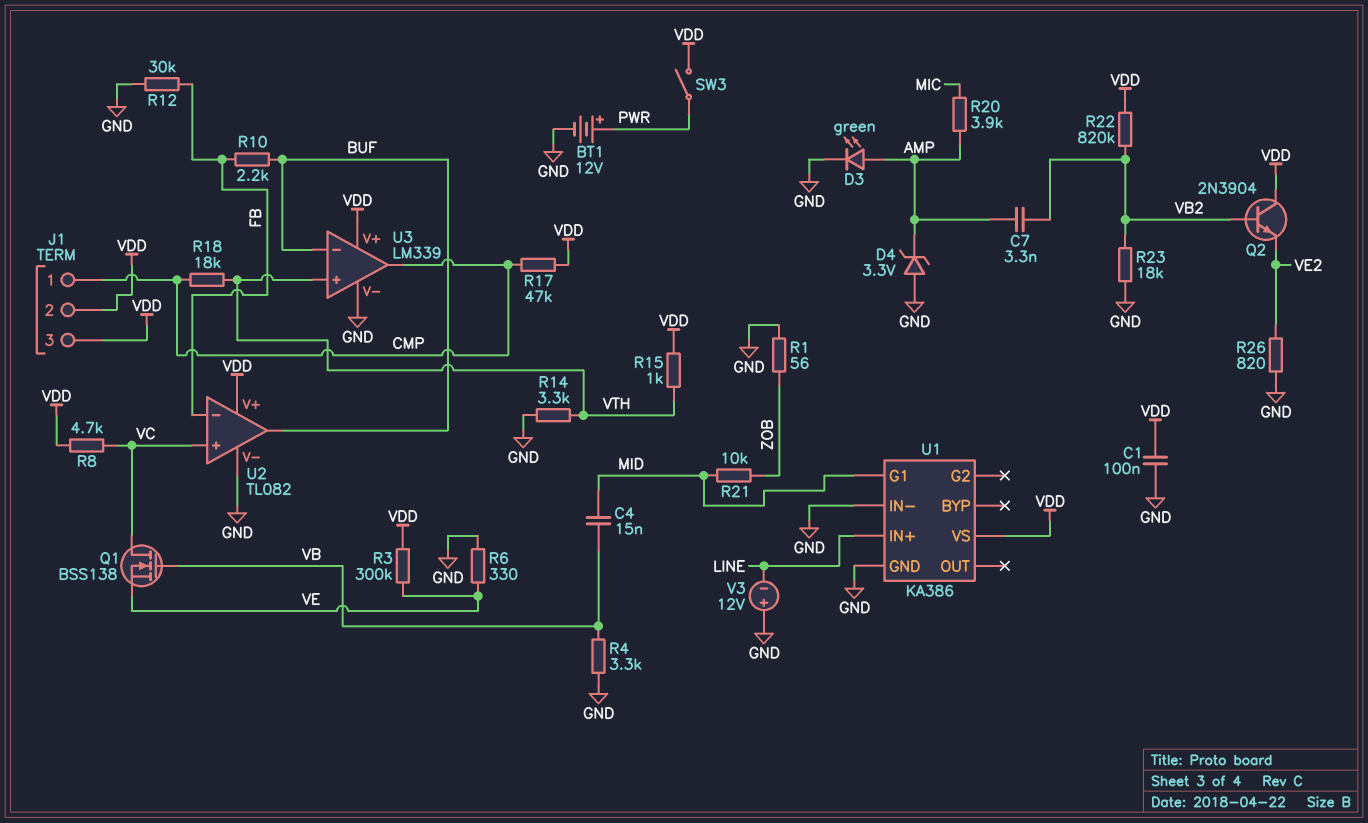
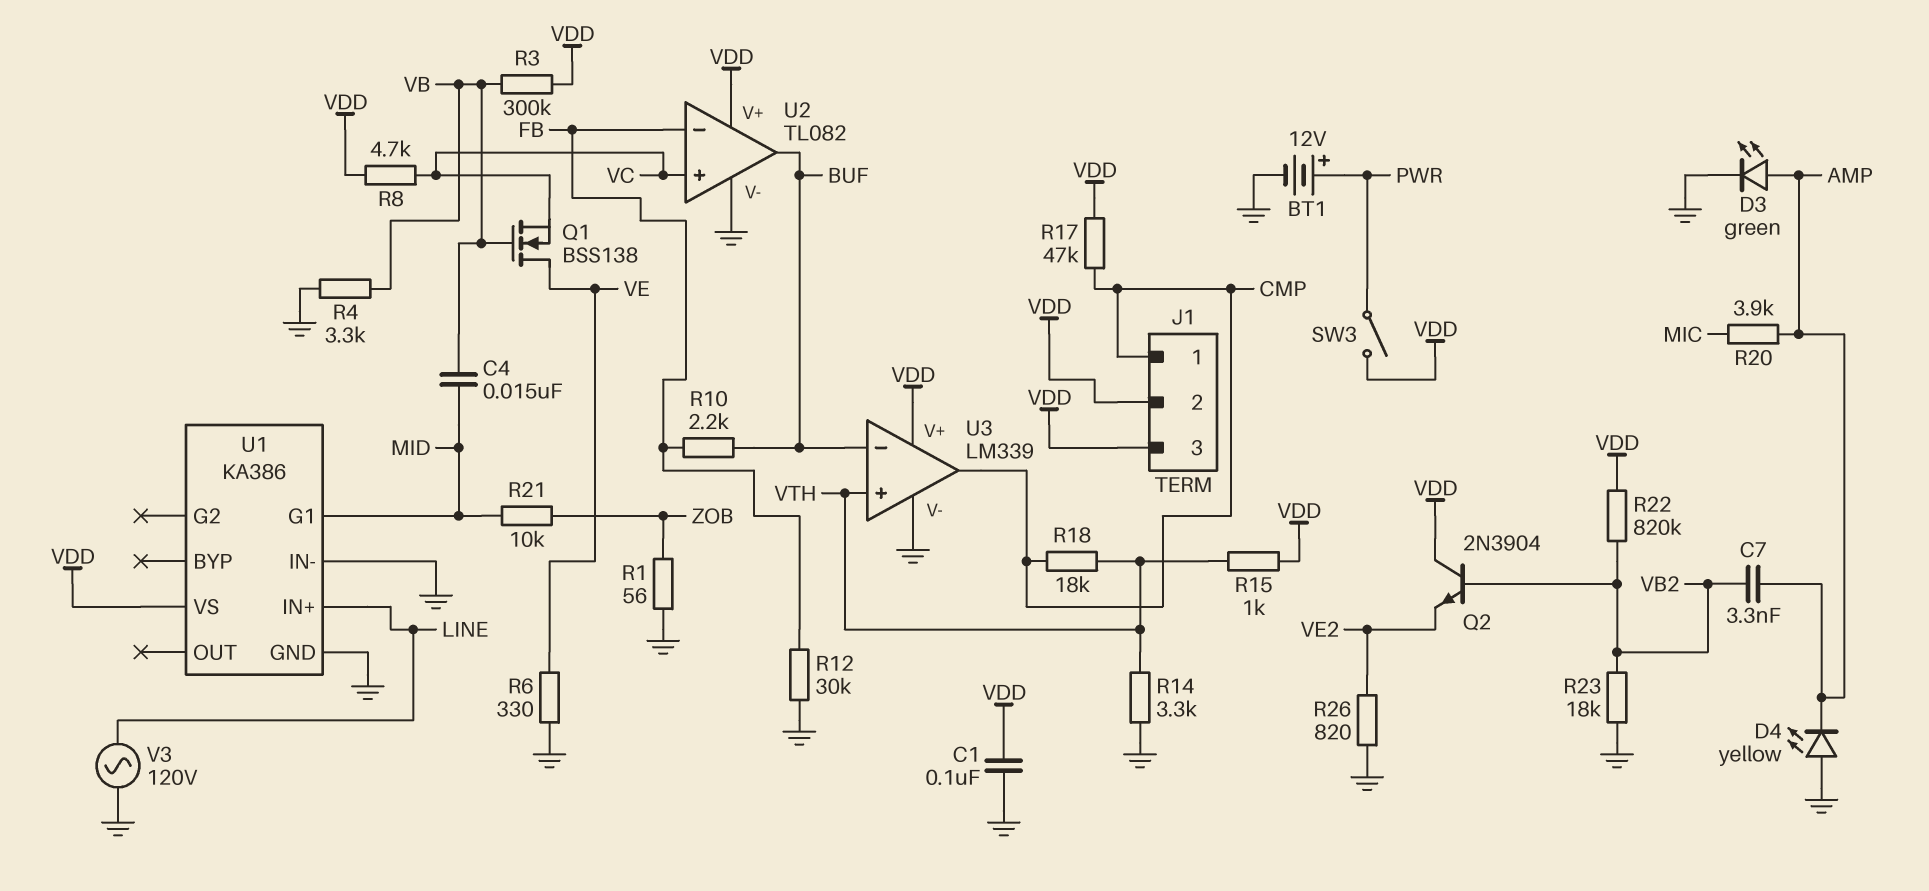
D4: zener 3.3V (A GND, K AMP) -> LED yellow (A GND, K AMP)
Q1: NMOS BSS138 (G VB, D VC, S VE) -> NMOS BSS138 (G VB, D VE, S VC)
R3: 300k (VDD, VE) -> 300k (VB, VDD)
V3: 12V (plus GND, minus LINE) -> AC 120V (GND, LINE)

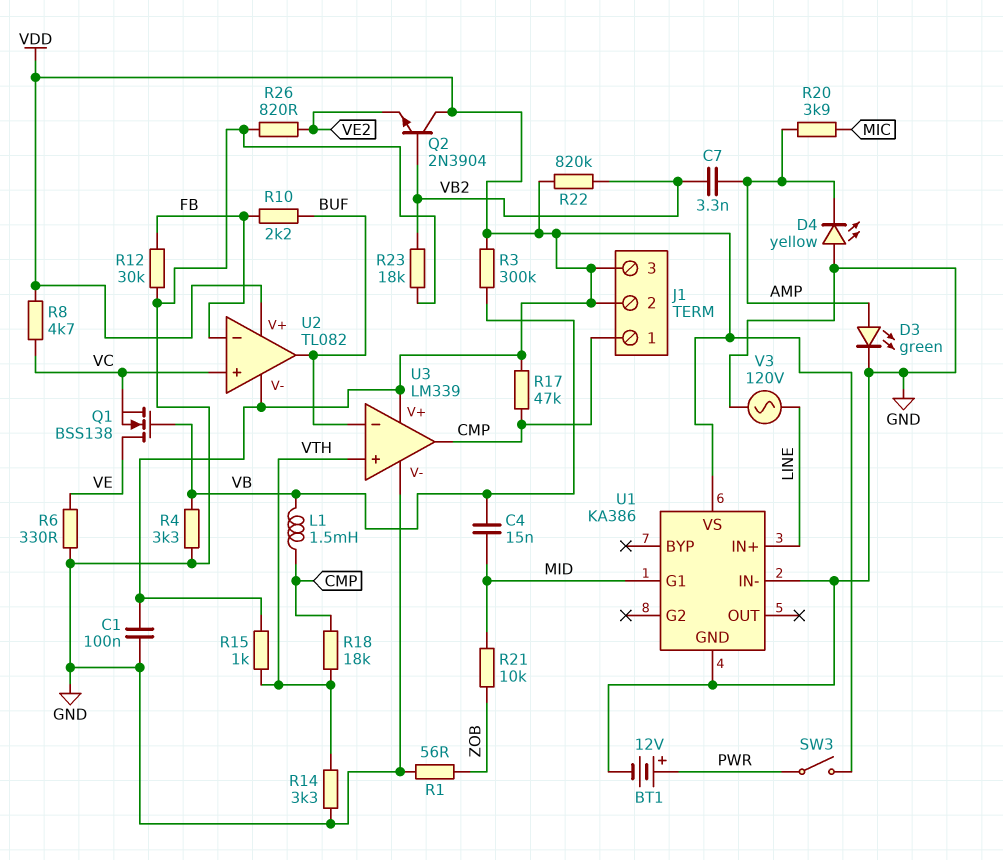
L1: none -> 1.5mH (CMP, VB)
U2 pin V-: GND -> VDD

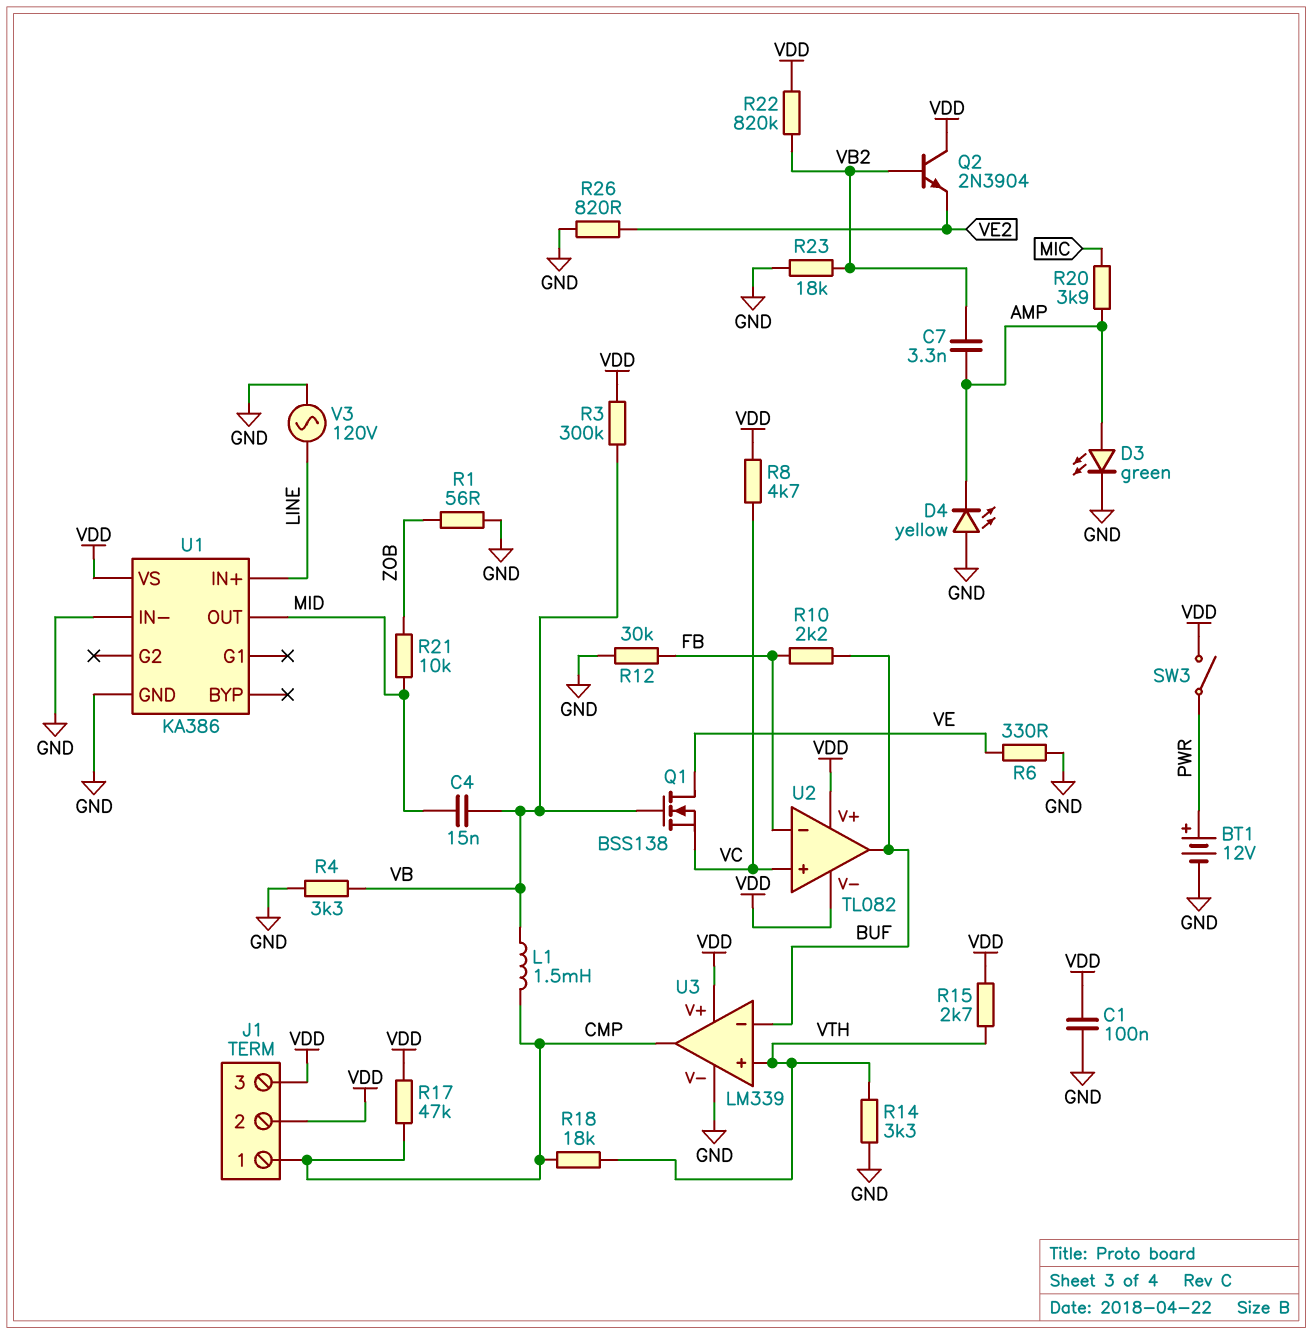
R15: 1k (VDD, VTH) -> 2.7k (VDD, VTH)
U1 pin G1: MID -> none
U1 pin OUT: none -> MID

